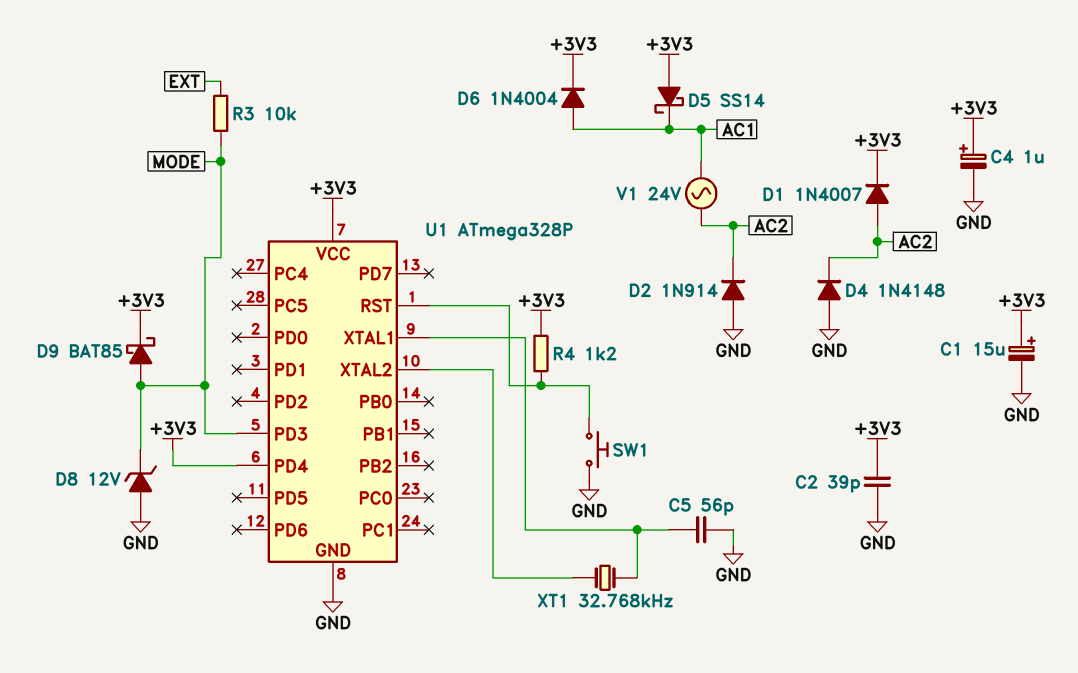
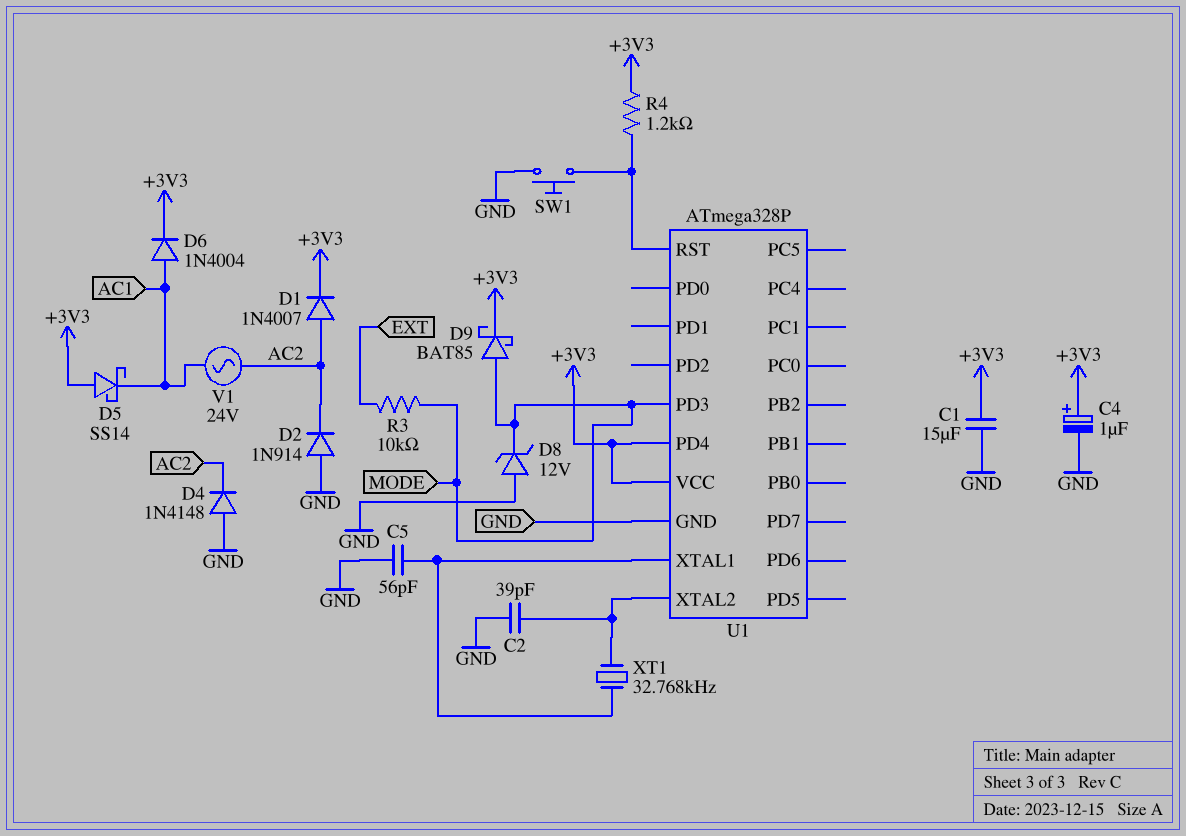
C1: 15uF (plus +3V3, minus GND) -> 15uF (+3V3, GND)
C2: 39pF (+3V3, GND) -> 39pF (GND, U1/XTAL2)

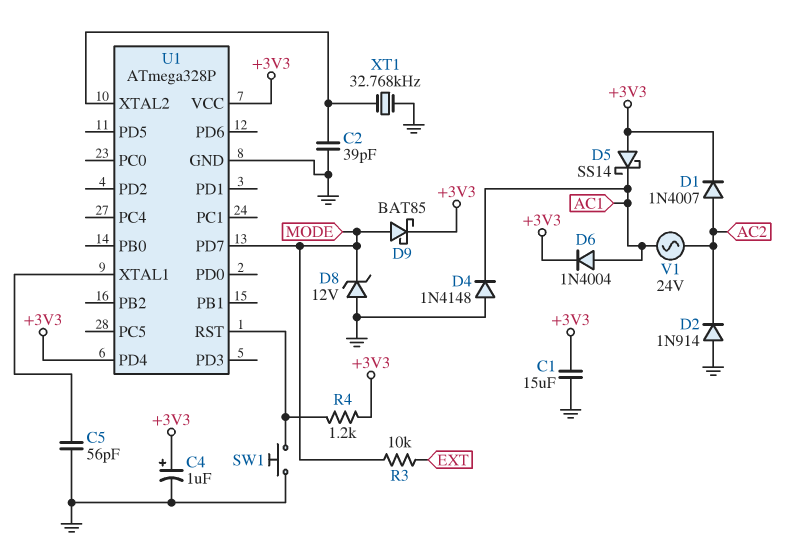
D4: diode 1N4148 (A GND, K AC2) -> diode 1N4148 (A GND, K AC1)
U1 pin PD3: MODE -> none
U1 pin PD7: none -> MODE
XT1: 32.768kHz (U1/XTAL1, U1/XTAL2) -> 32.768kHz (GND, U1/XTAL2)

